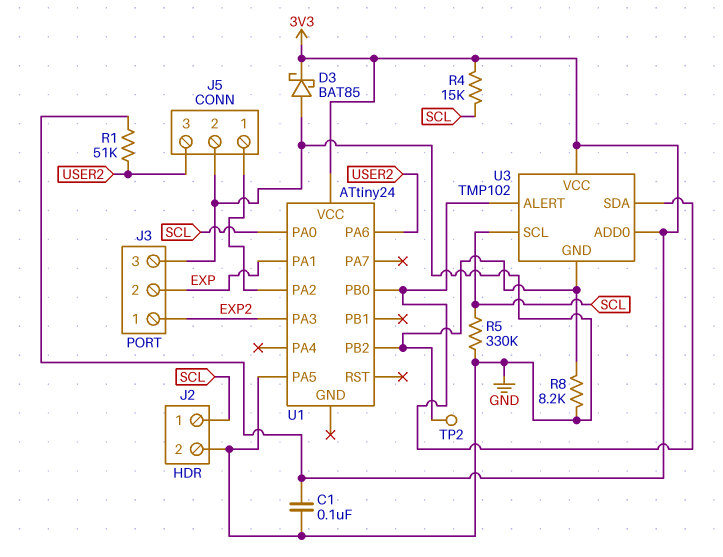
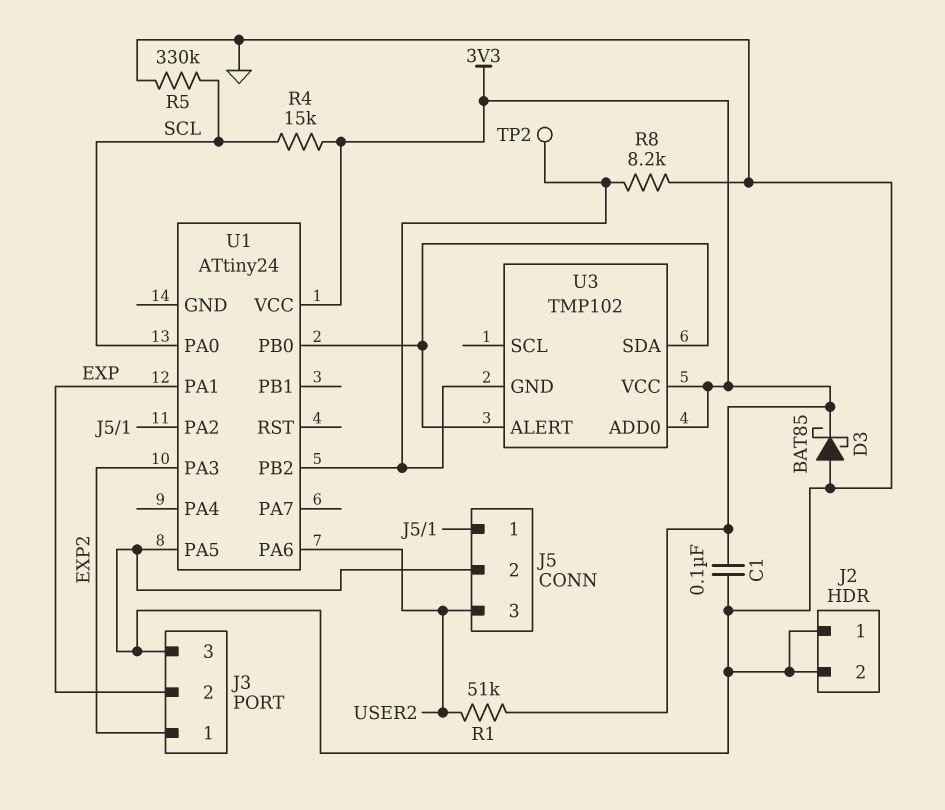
J2 pin 1: SCL -> GND
U3 pin SCL: SCL -> none

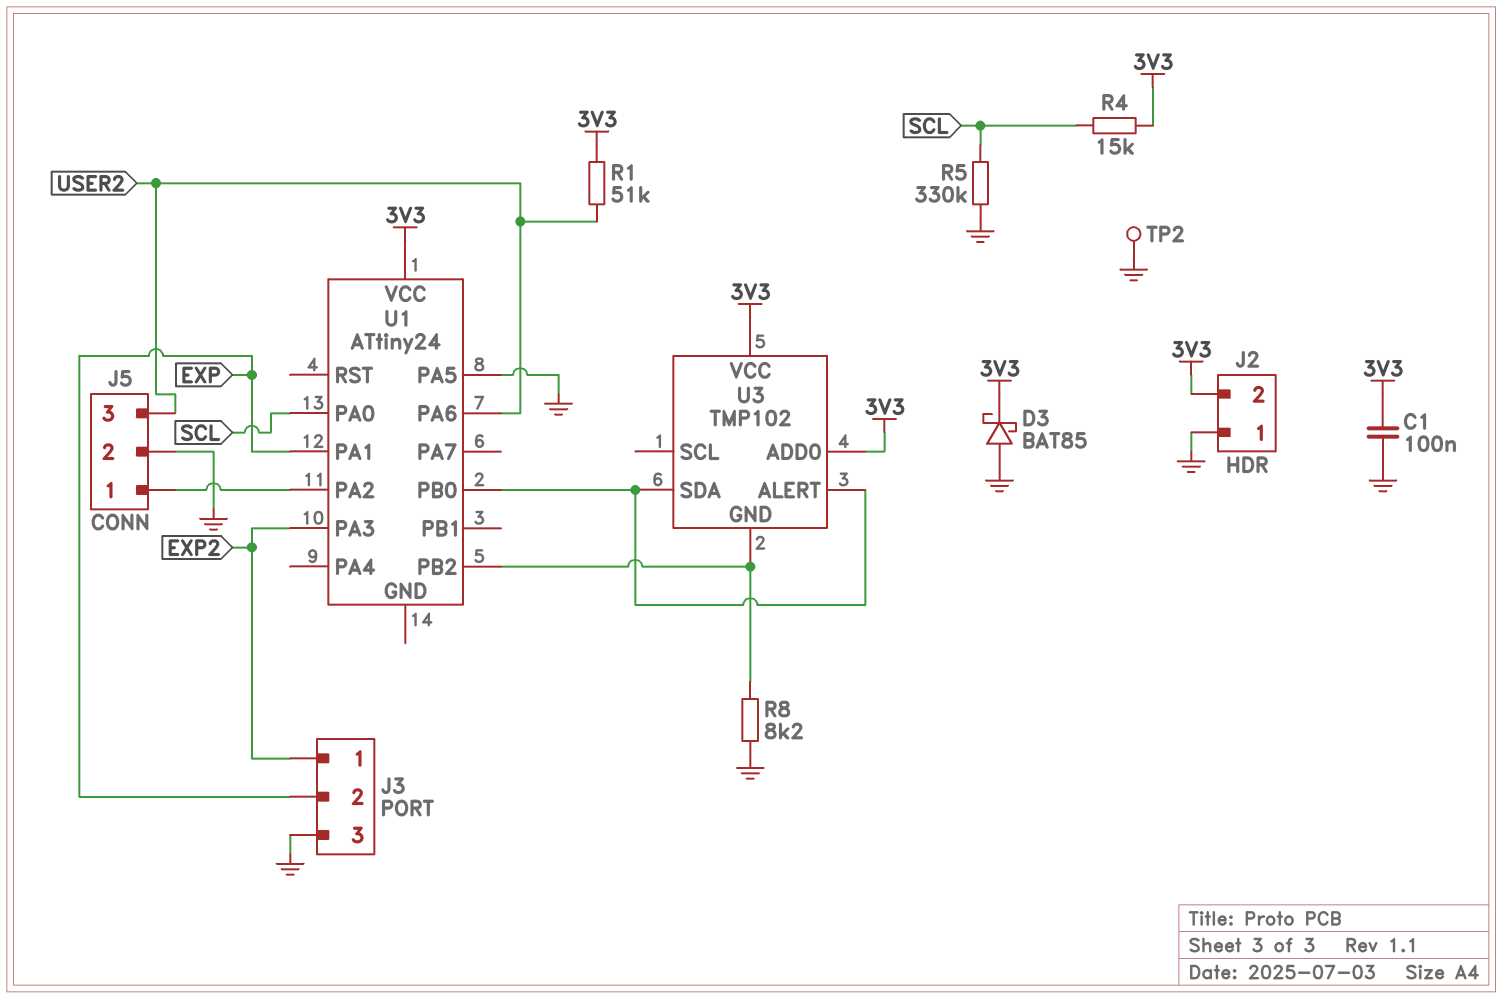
J2 pin 2: GND -> 3V3
TP2: test point (U1/PB2) -> test point (GND)

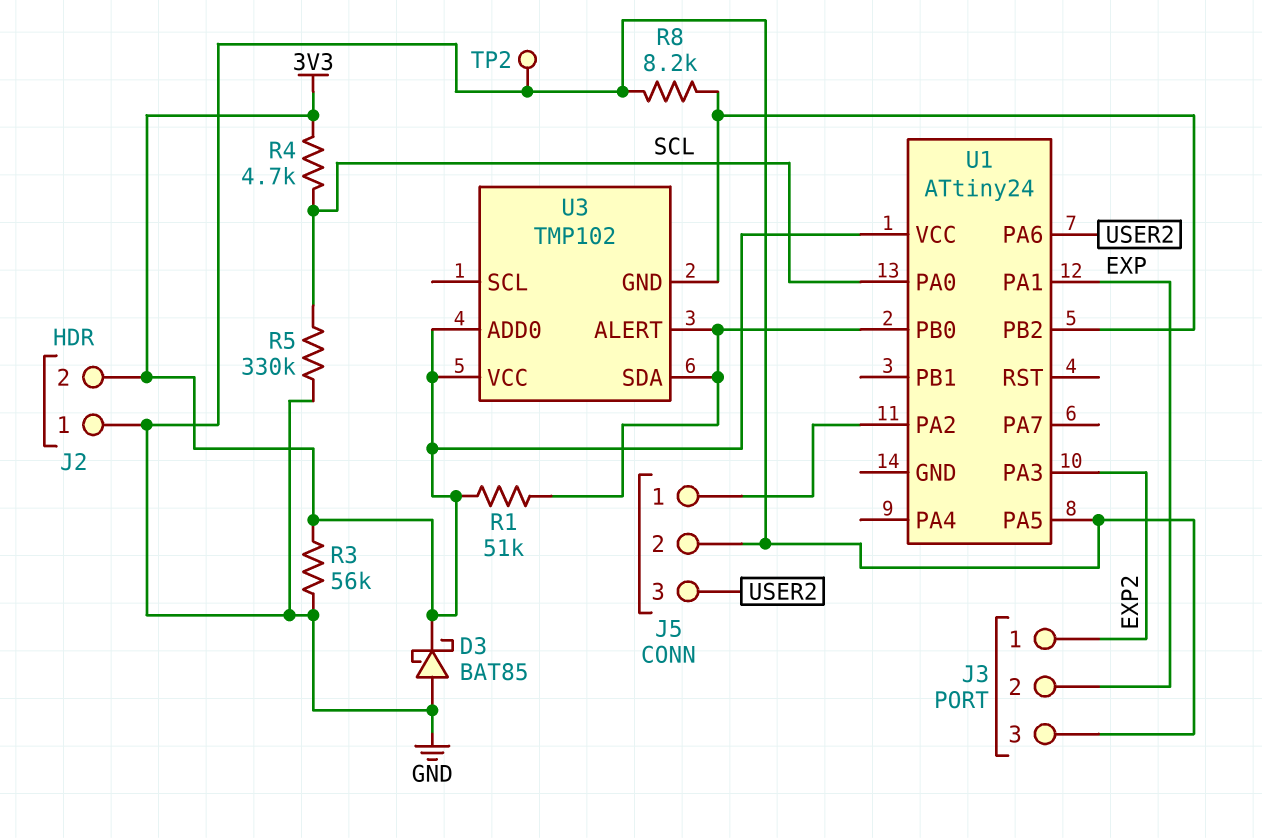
C1: 100nF (3V3, GND) -> none
R1: 51k (3V3, USER2) -> 51k (3V3, U1/PB0)
R3: none -> 56k (3V3, GND)
R4: 15k (3V3, SCL) -> 4.7k (3V3, SCL)

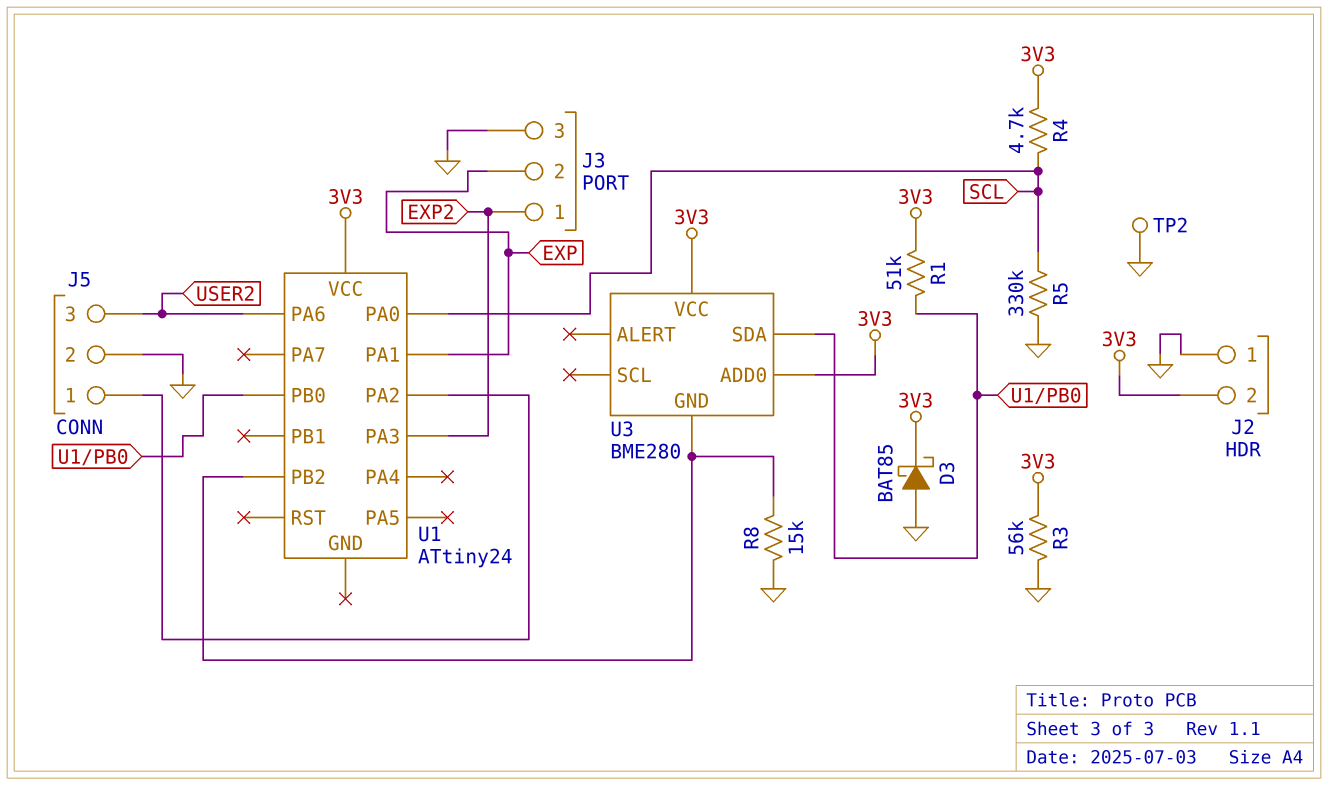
R8: 8.2k (GND, U1/PB2) -> 15k (GND, U1/PB2)
U1 pin PA5: GND -> none
U3: TMP102 -> BME280
U3 pin ALERT: U1/PB0 -> none

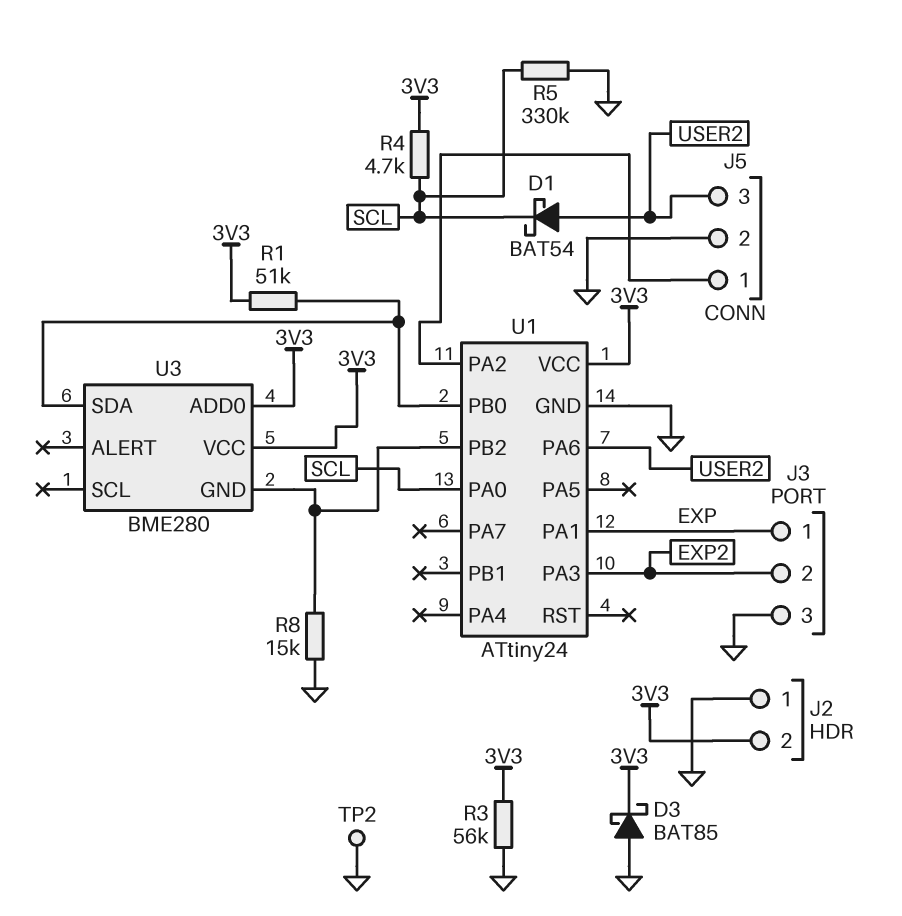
D1: none -> schottky BAT54 (A USER2, K SCL)
J3 pin 1: EXP2 -> EXP
J3 pin 2: EXP -> EXP2
U1 pin GND: none -> GND

